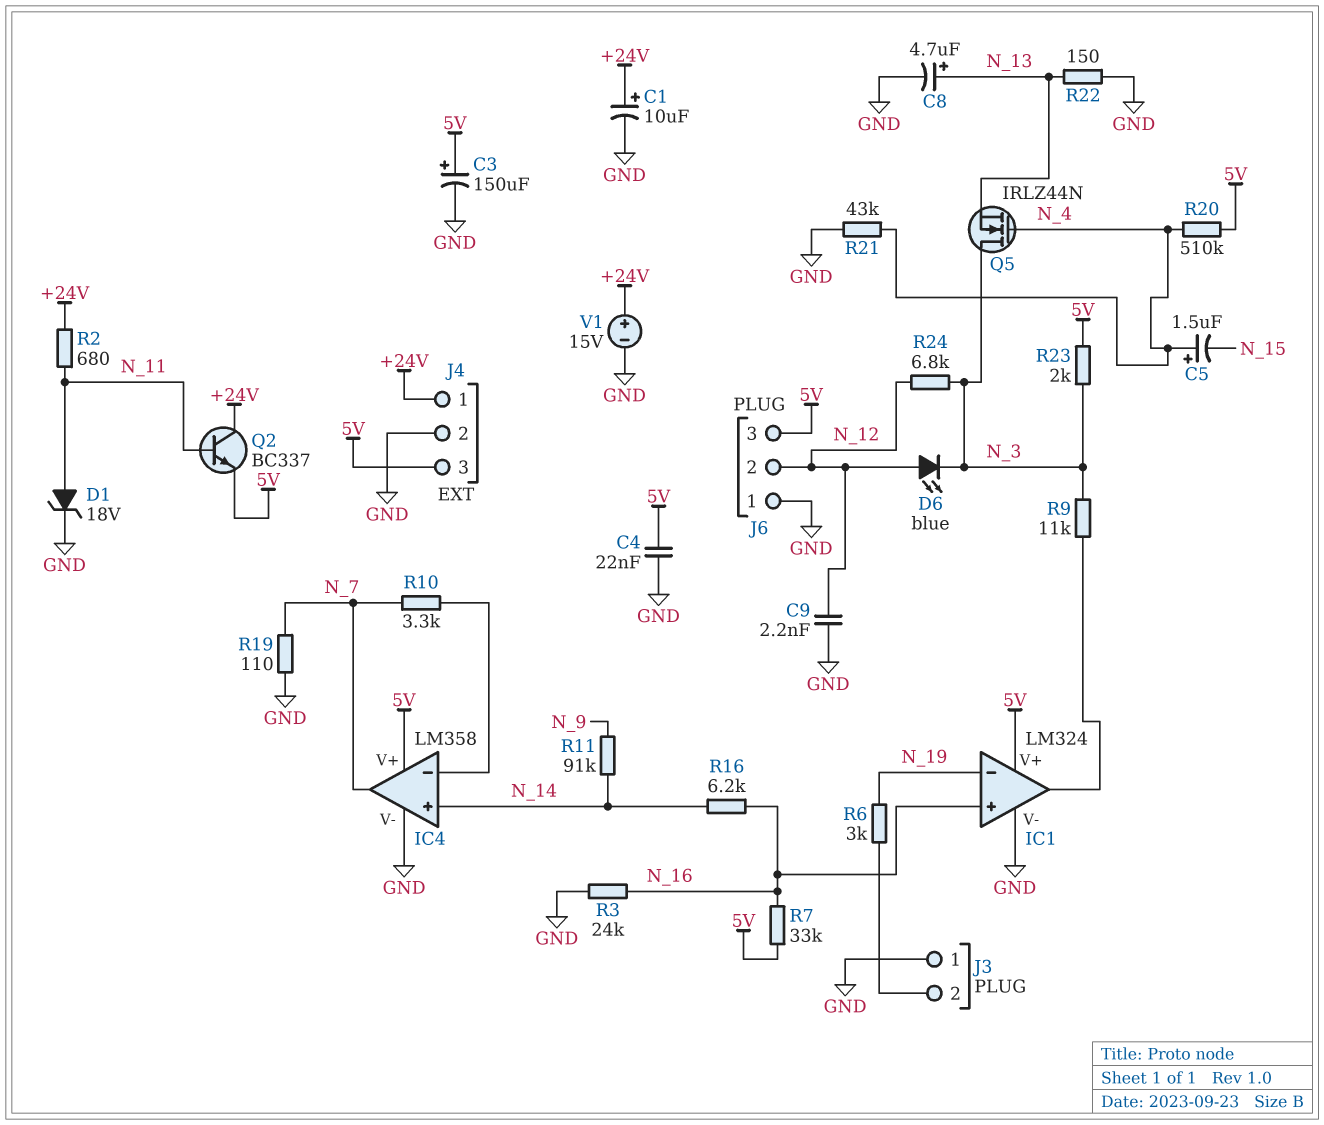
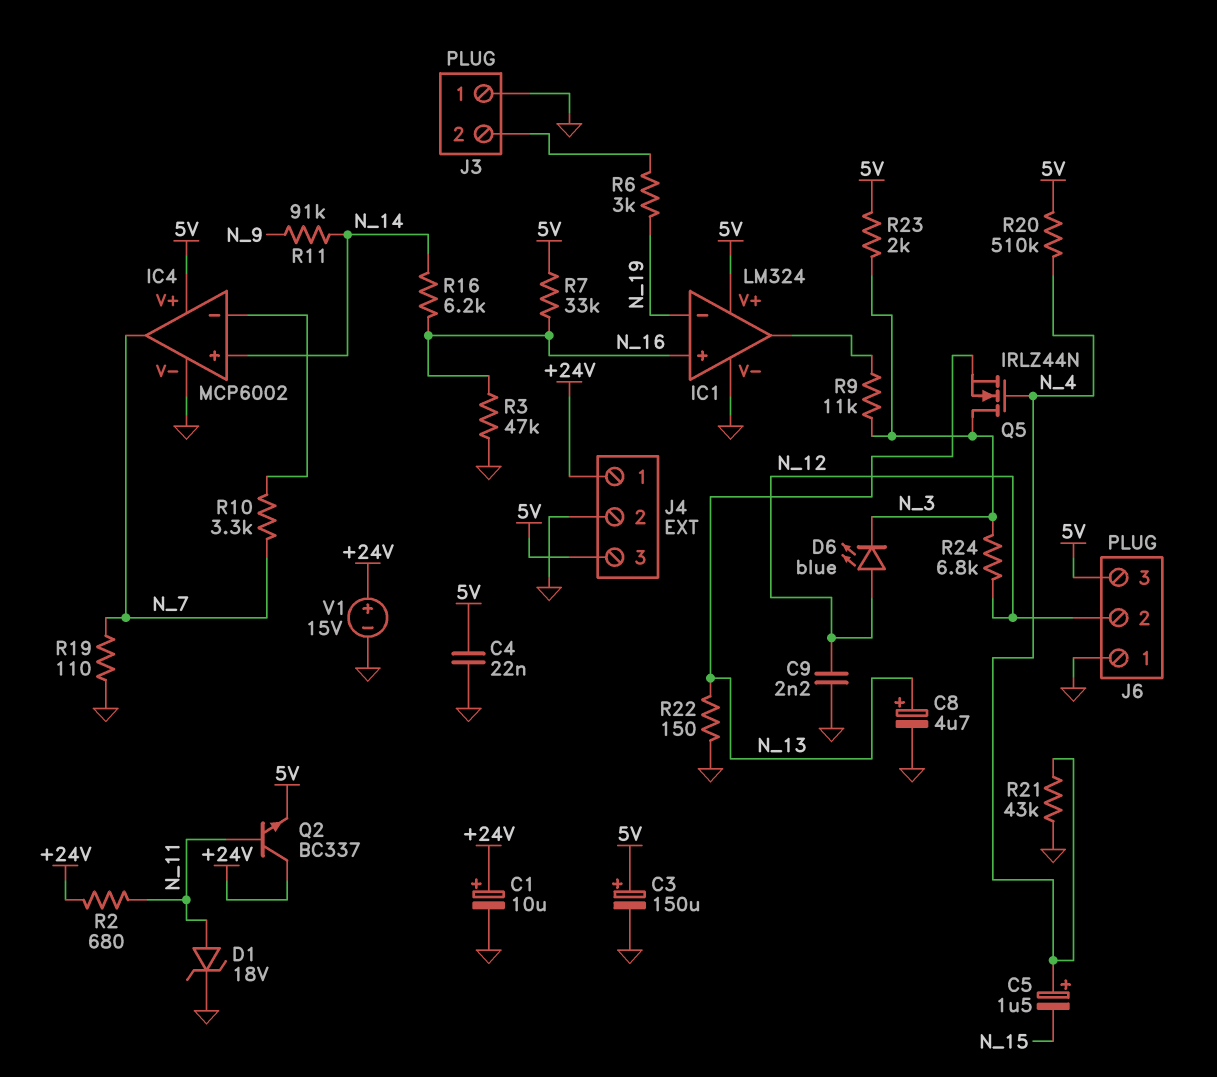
IC4: LM358 -> MCP6002
R3: 24k (GND, N_16) -> 47k (GND, N_16)

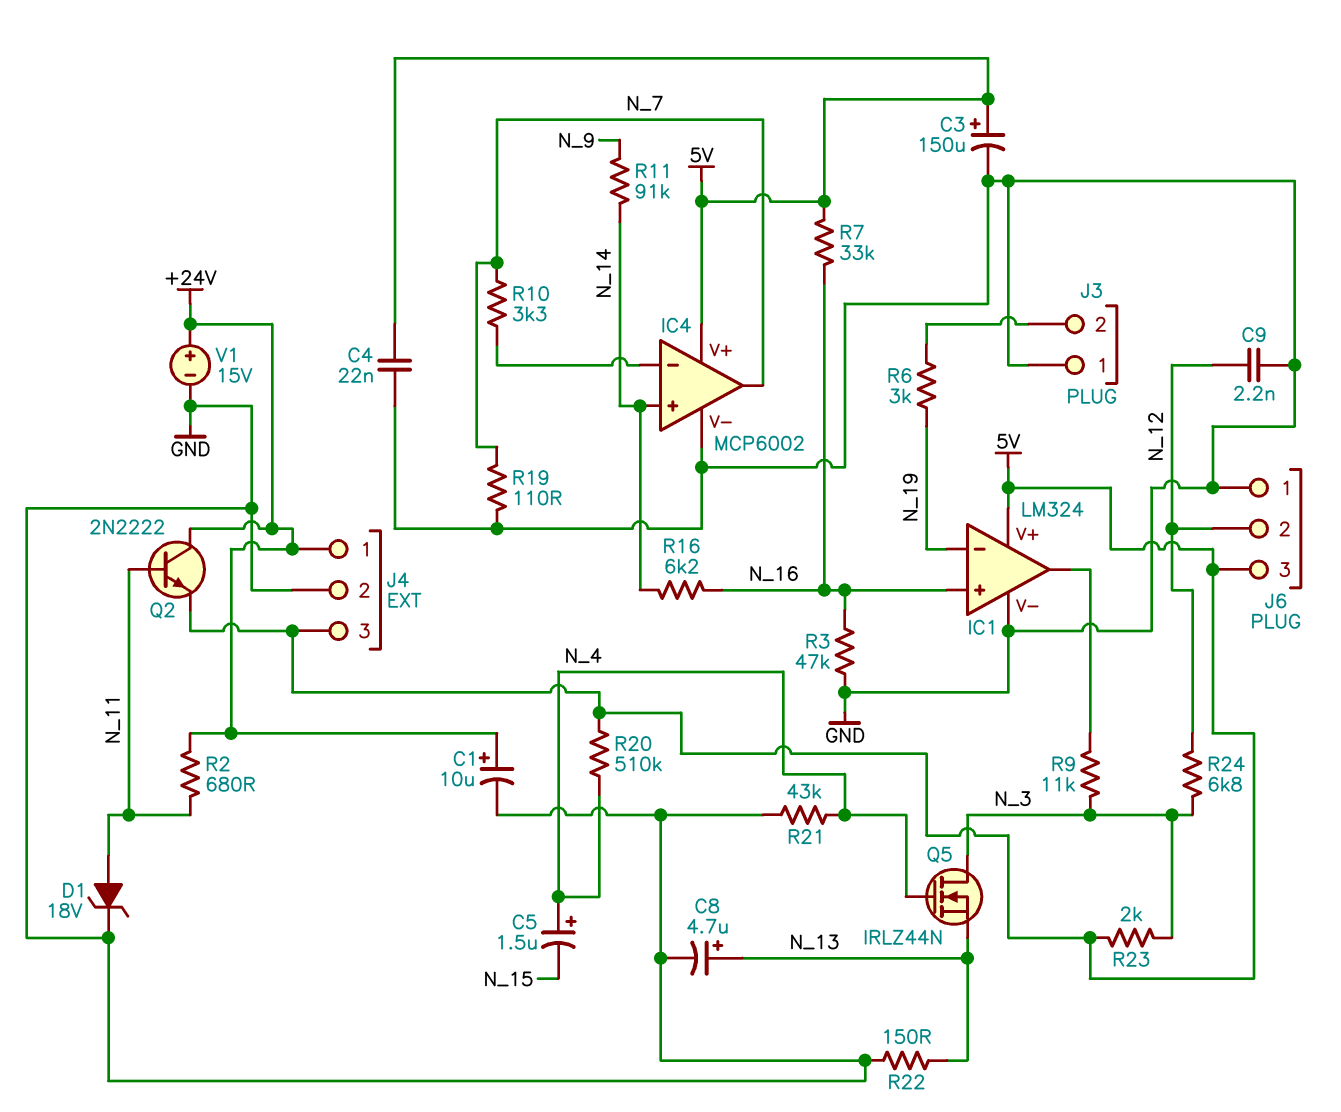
D6: LED blue (A N_12, K N_3) -> none
Q2: NPN BC337 (B N_11, C +24V, E 5V) -> NPN 2N2222 (B N_11, C +24V, E 5V)

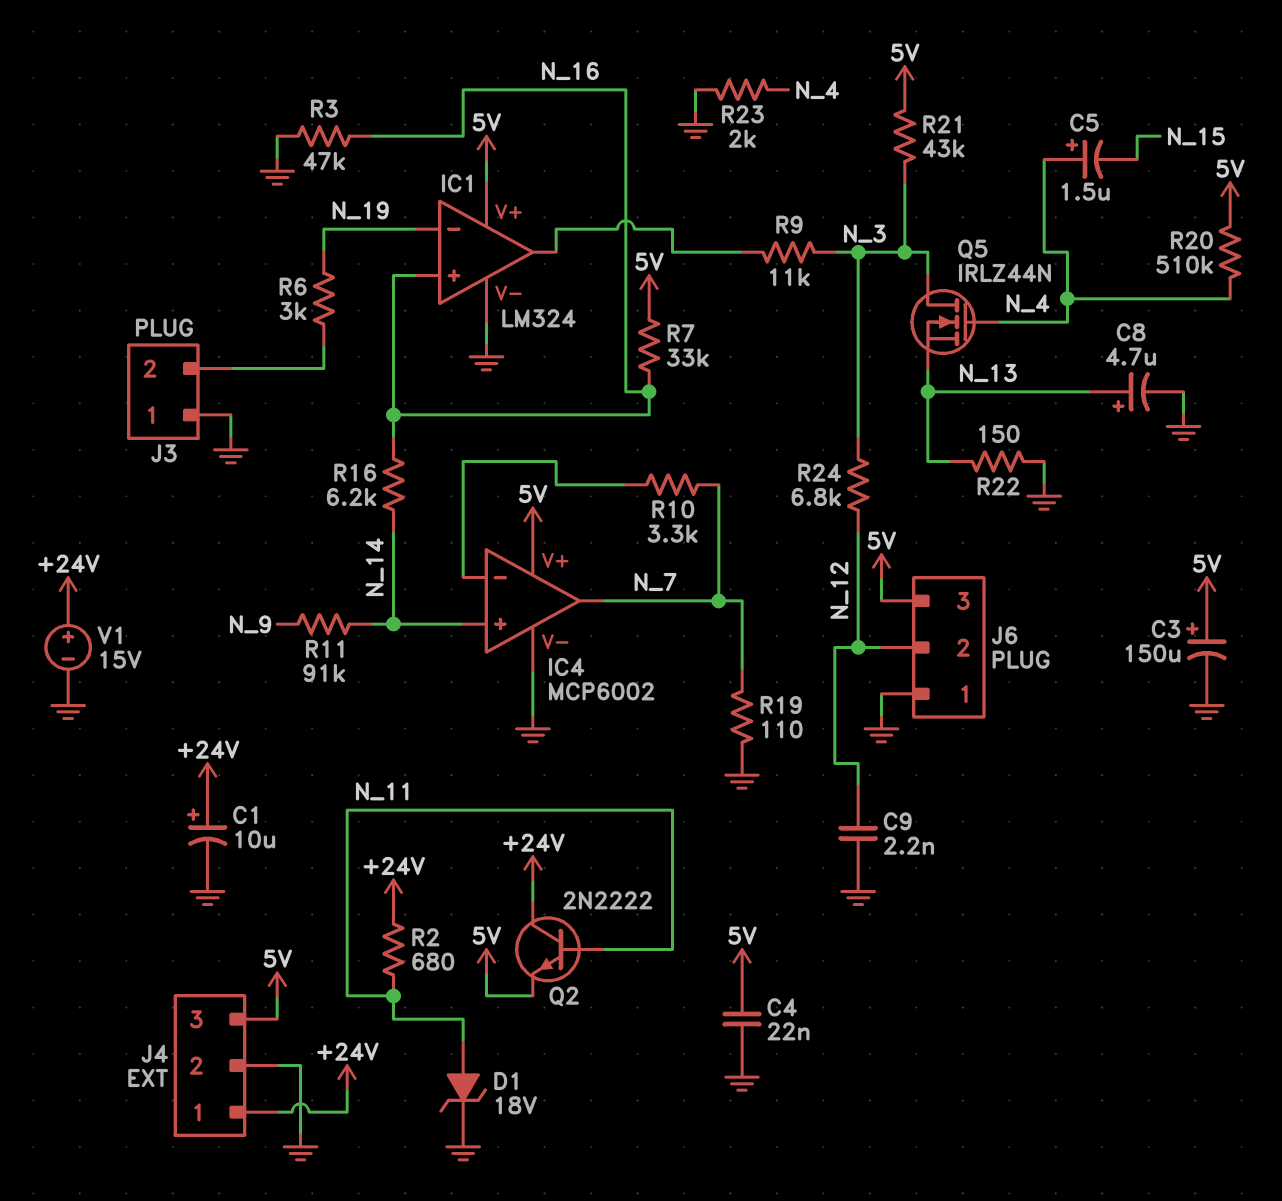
R21: 43k (GND, N_4) -> 43k (5V, N_3)
R23: 2k (5V, N_3) -> 2k (GND, N_4)

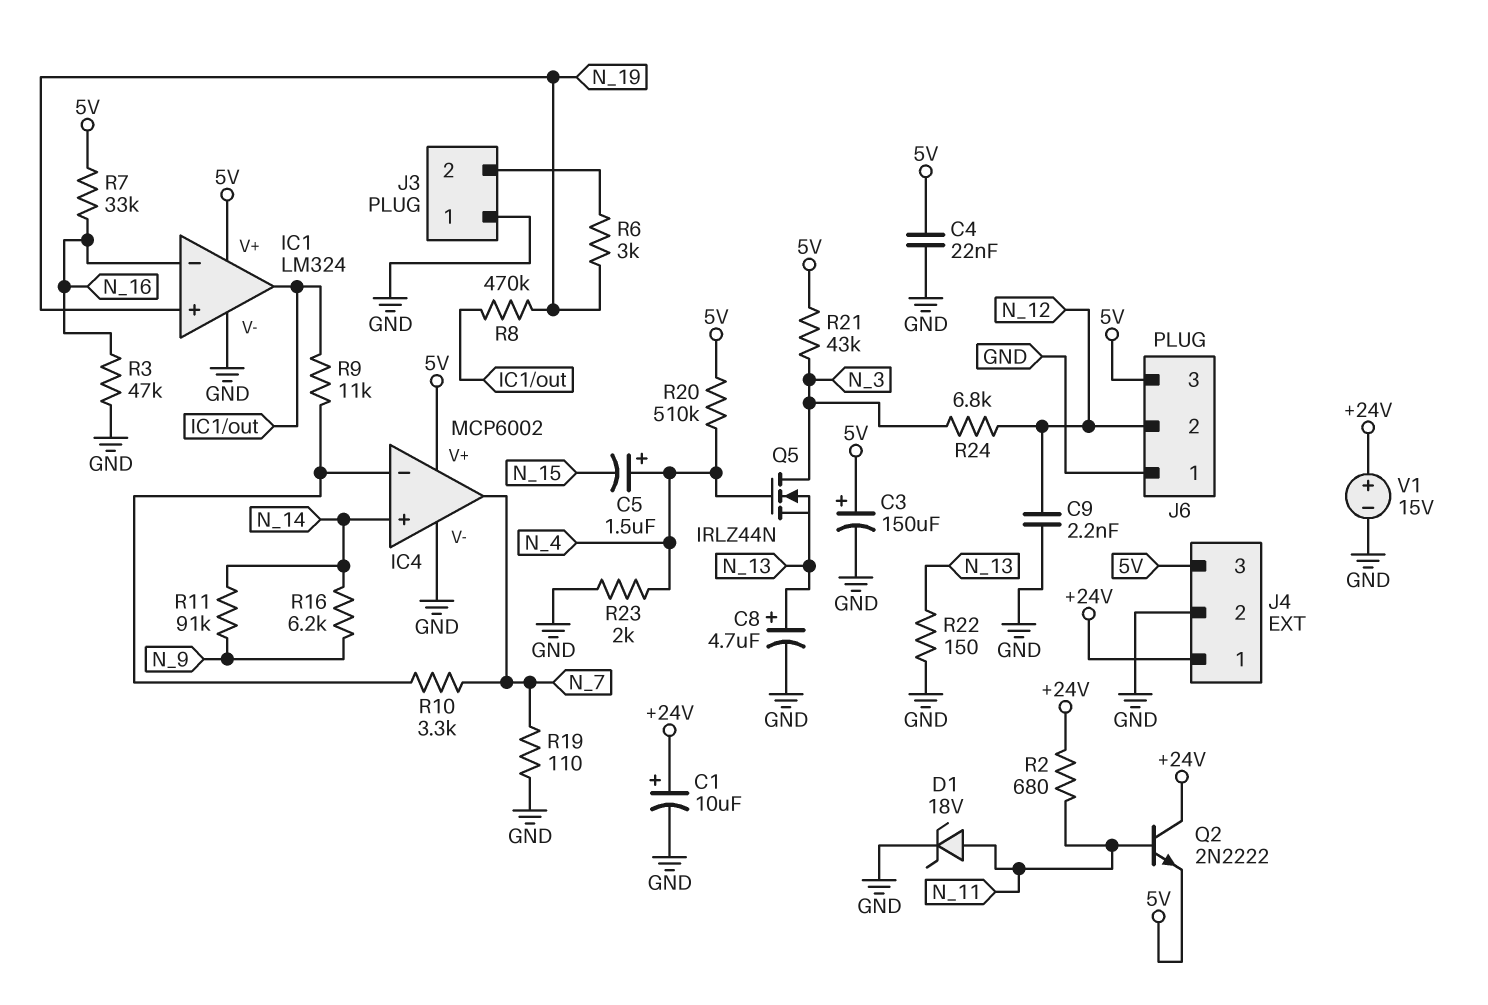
IC1 pin in+: N_16 -> N_19
IC1 pin in-: N_19 -> N_16
R8: none -> 470k (IC1/out, N_19)
R9: 11k (IC1/out, N_3) -> 11k (IC1/out, IC4/in-)
R16: 6.2k (N_14, N_16) -> 6.2k (N_9, N_14)

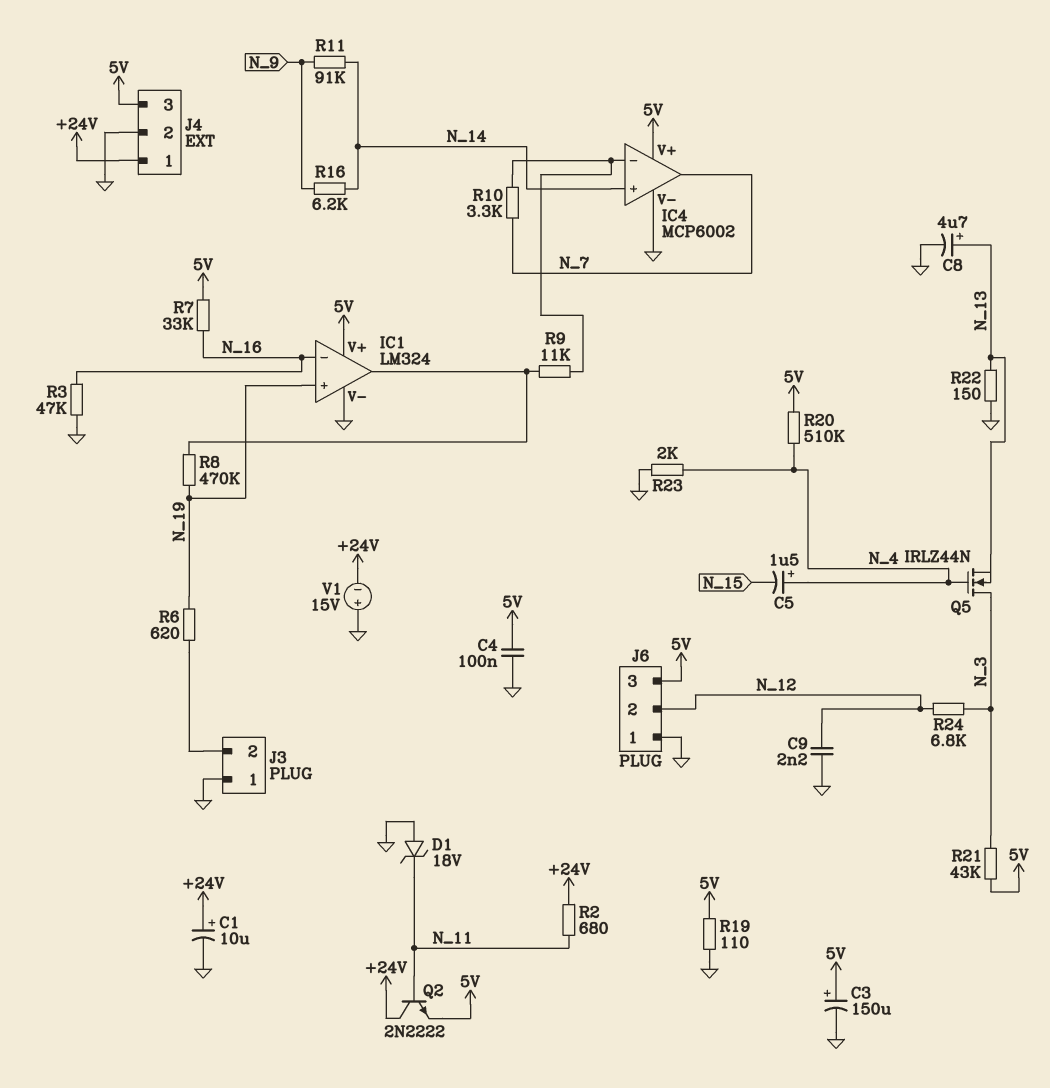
C4: 22nF (5V, GND) -> 100nF (5V, GND)
D1: zener 18V (A N_11, K GND) -> zener 18V (A GND, K N_11)
R6: 3k (J3/2, N_19) -> 620 (J3/2, N_19)
R19: 110 (GND, N_7) -> 110 (5V, GND)
V1: 15V (plus +24V, minus GND) -> 15V (plus GND, minus +24V)

